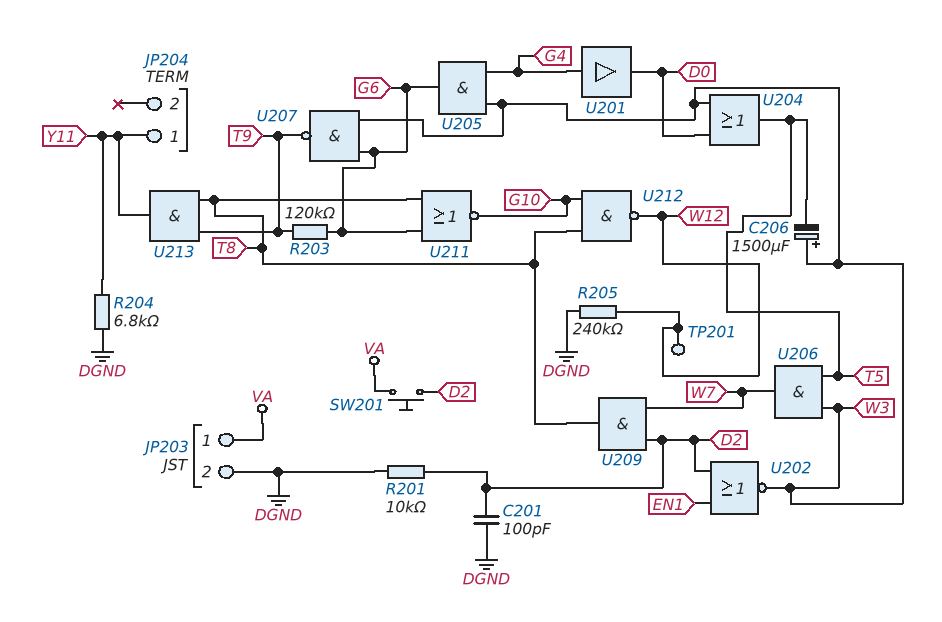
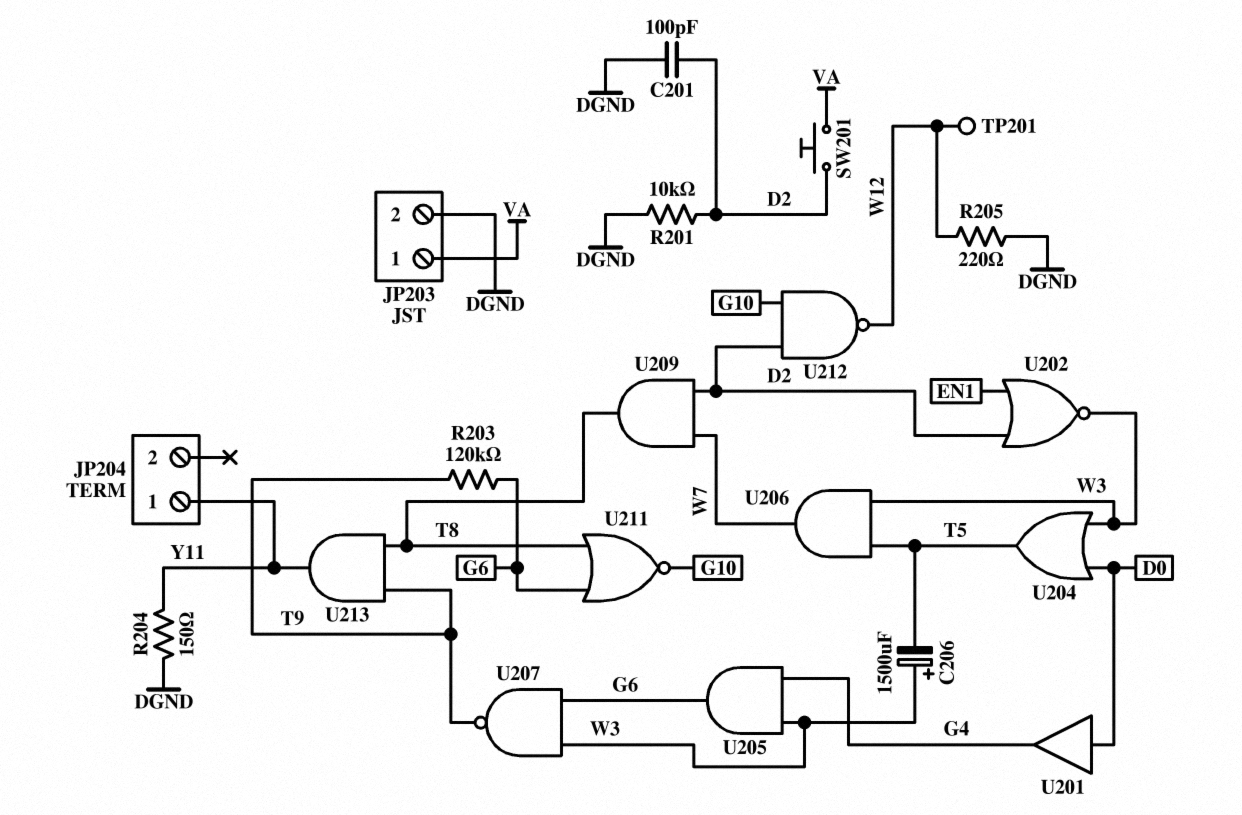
R204: 6.8k (DGND, Y11) -> 150 (DGND, Y11)
R205: 240k (DGND, W12) -> 220 (DGND, W12)
U201: buffer (in G4, out D0) -> buffer (in D0, out G4)
U212: NAND (in G10, in T8, out W12) -> NAND (in D2, in G10, out W12)

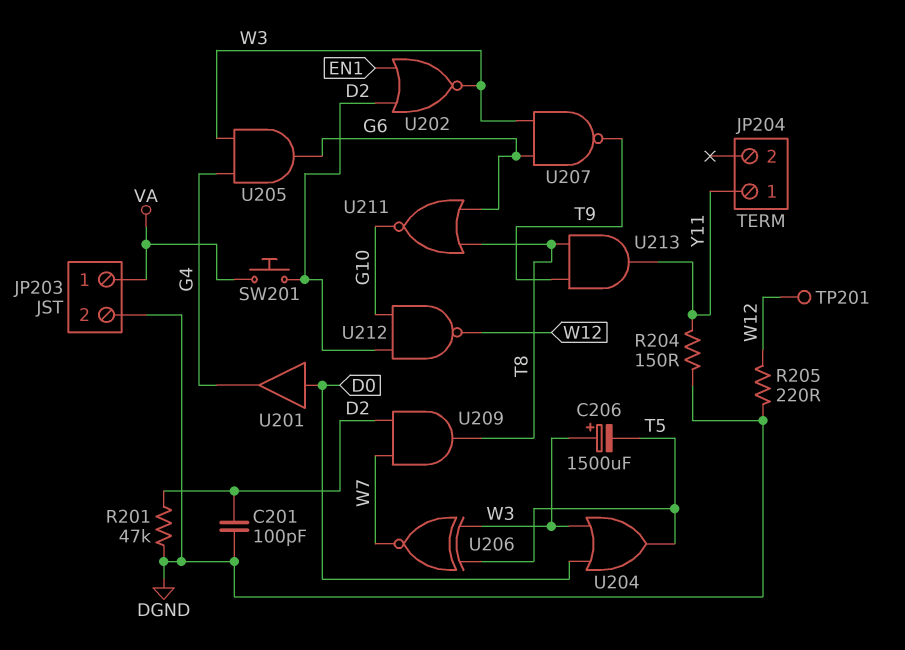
R201: 10k (D2, DGND) -> 47k (D2, DGND)
R203: 120k (G6, T9) -> none
U206: AND (in T5, in W3, out W7) -> XNOR (in T5, in W3, out W7)

